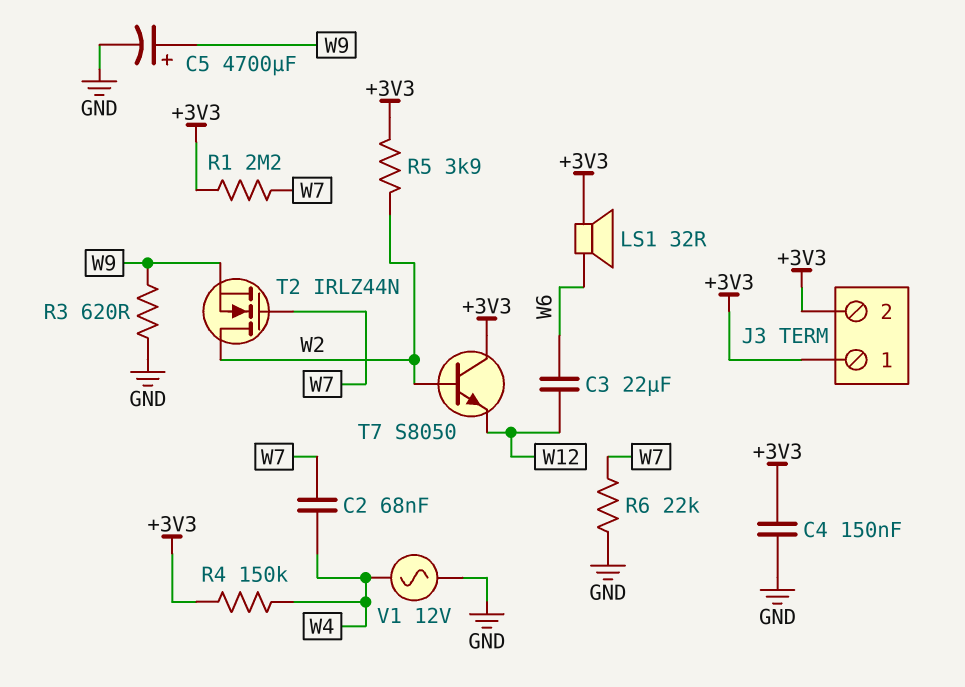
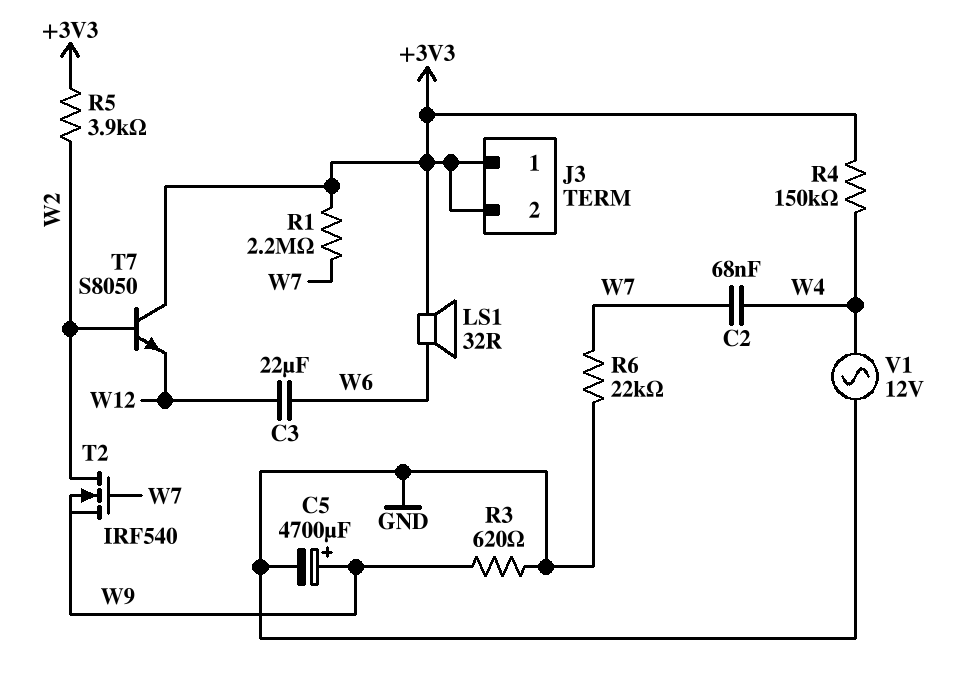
C4: 150nF (+3V3, GND) -> none
T2: NMOS IRLZ44N (G W7, D W2, S W9) -> NMOS IRF540 (G W7, D W2, S W9)

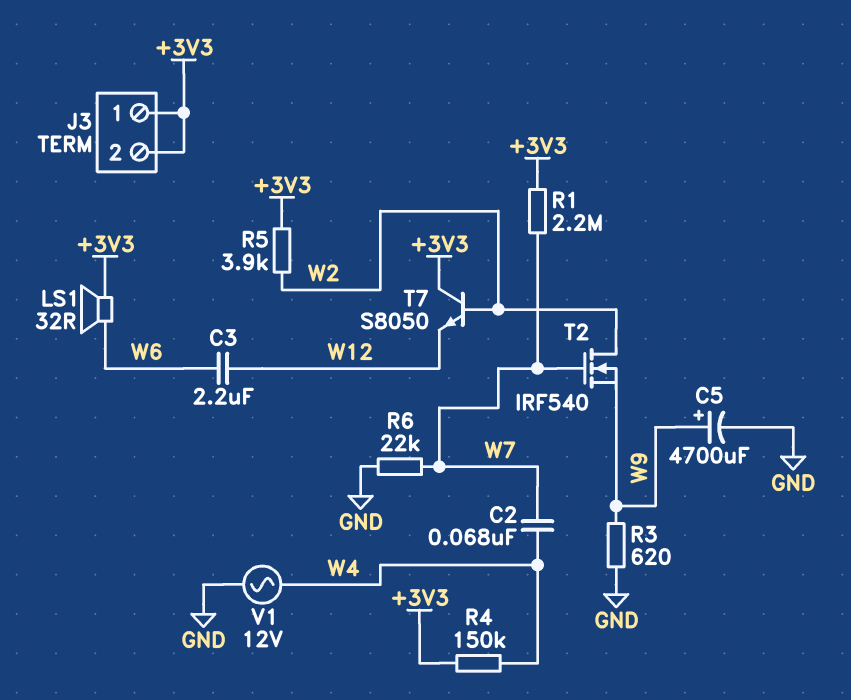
C3: 22uF (W6, W12) -> 2.2uF (W6, W12)

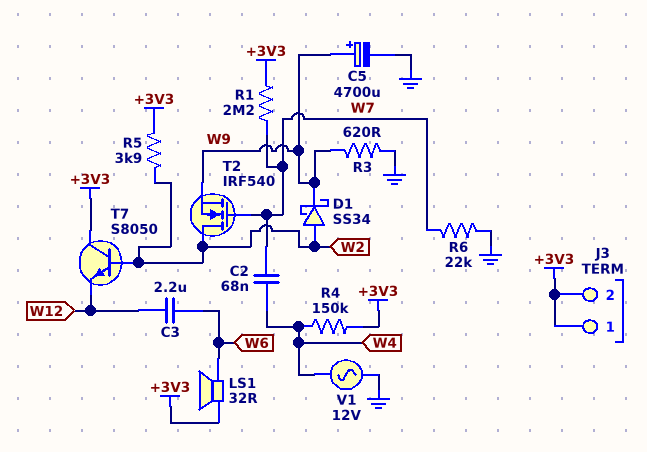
D1: none -> schottky SS34 (A W2, K W9)

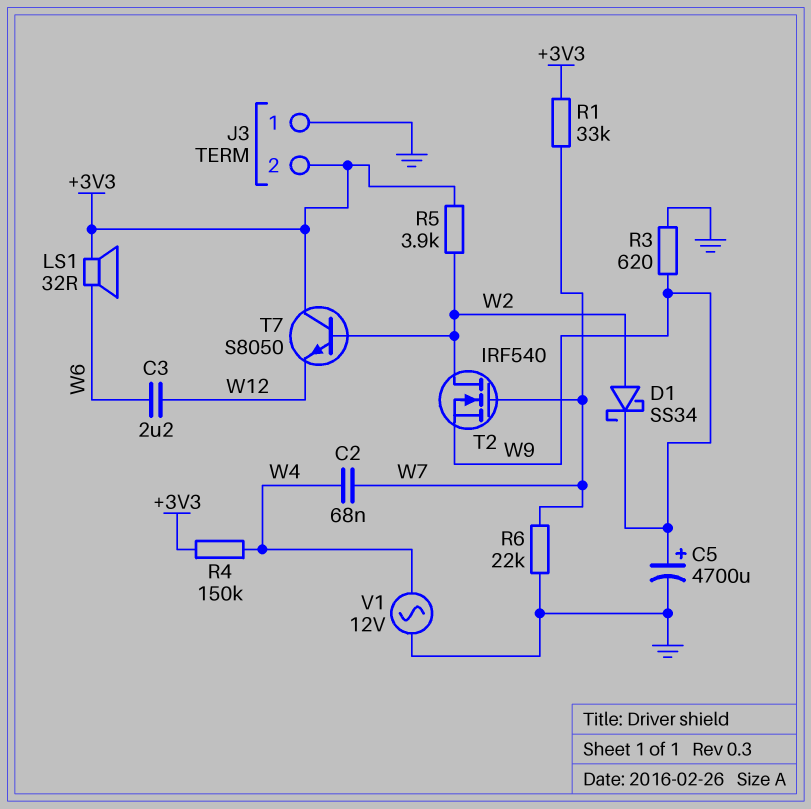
J3 pin 1: +3V3 -> GND
R1: 2.2M (+3V3, W7) -> 33k (+3V3, W7)

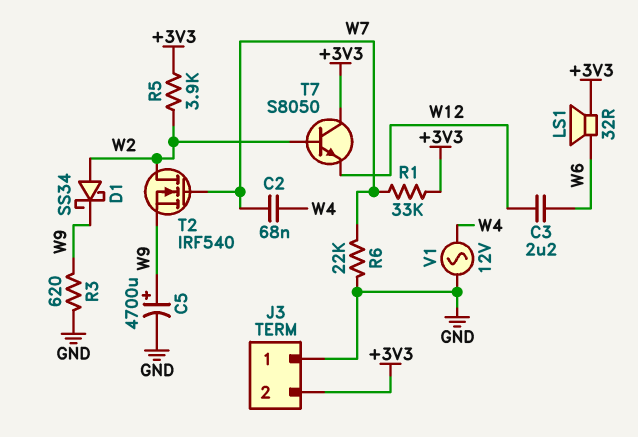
R4: 150k (+3V3, W4) -> none

